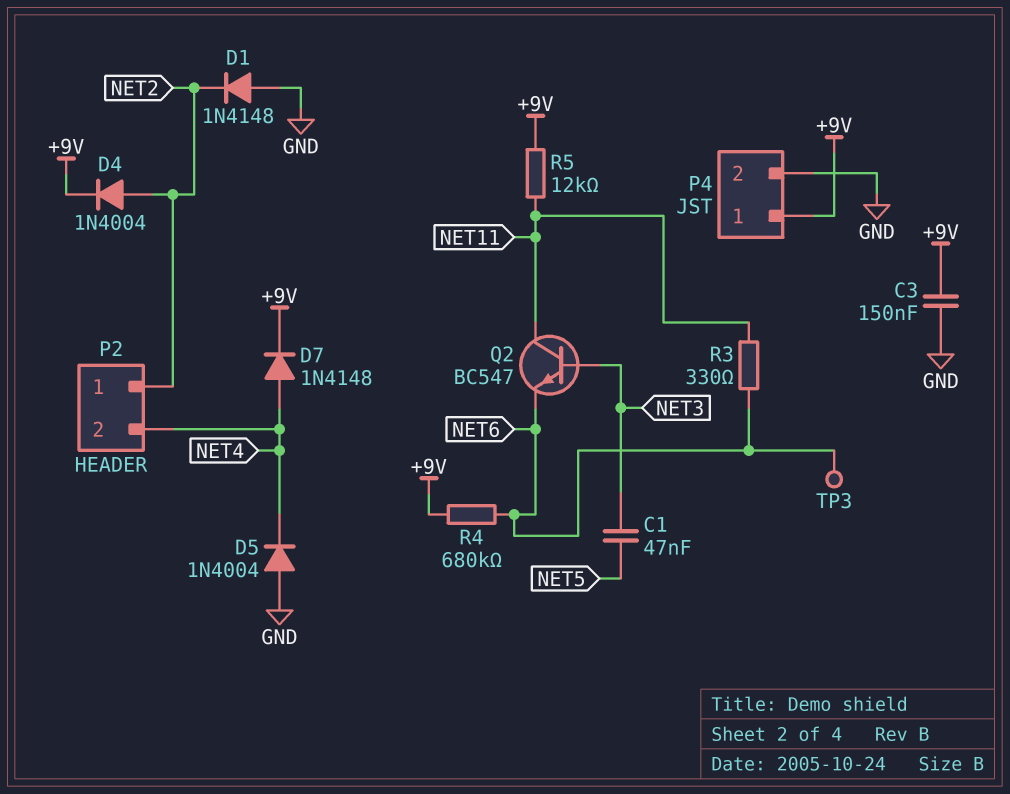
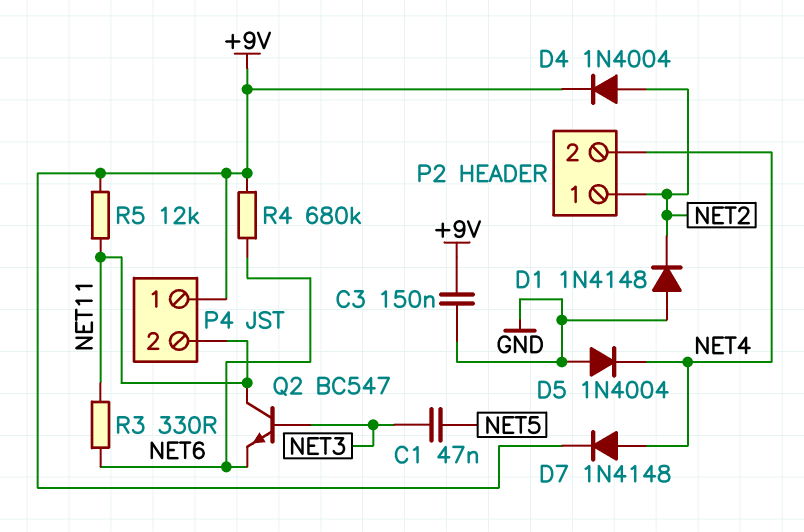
P4 pin 2: GND -> NET11
TP3: test point (NET6) -> none

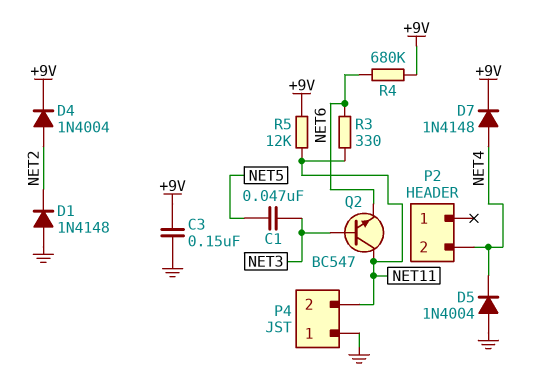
P2 pin 1: NET2 -> none
P4 pin 1: +9V -> GND

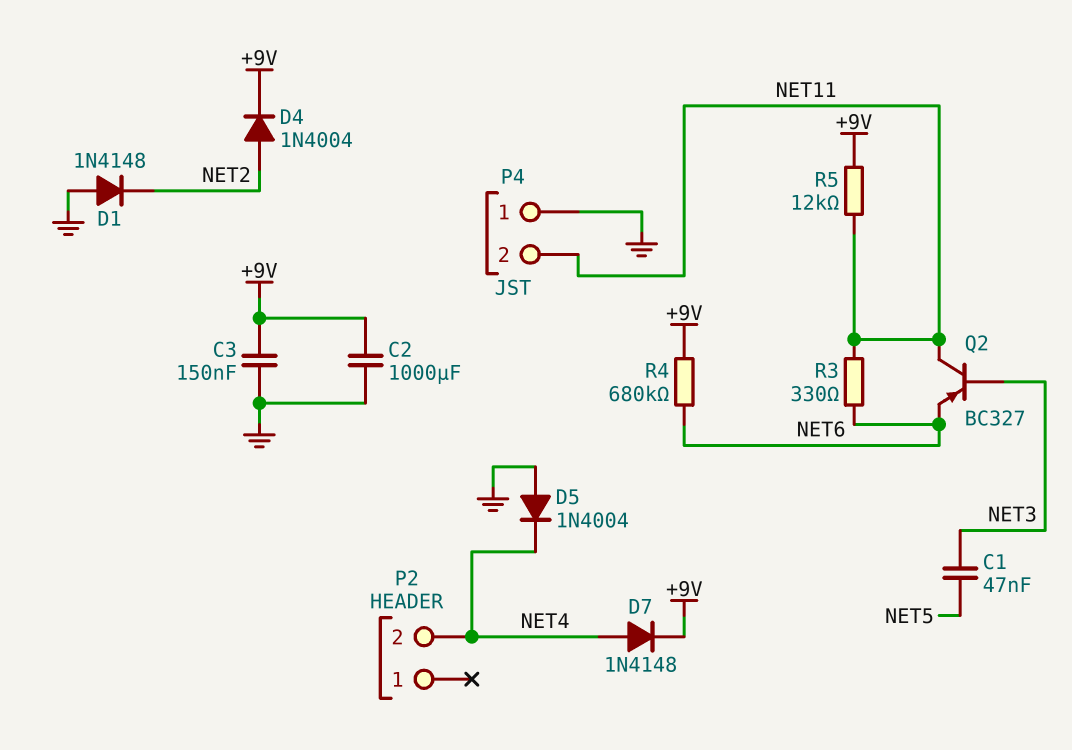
C2: none -> 1000uF (+9V, GND)
Q2: NPN BC547 (B NET3, C NET11, E NET6) -> PNP BC327 (B NET3, C NET11, E NET6)

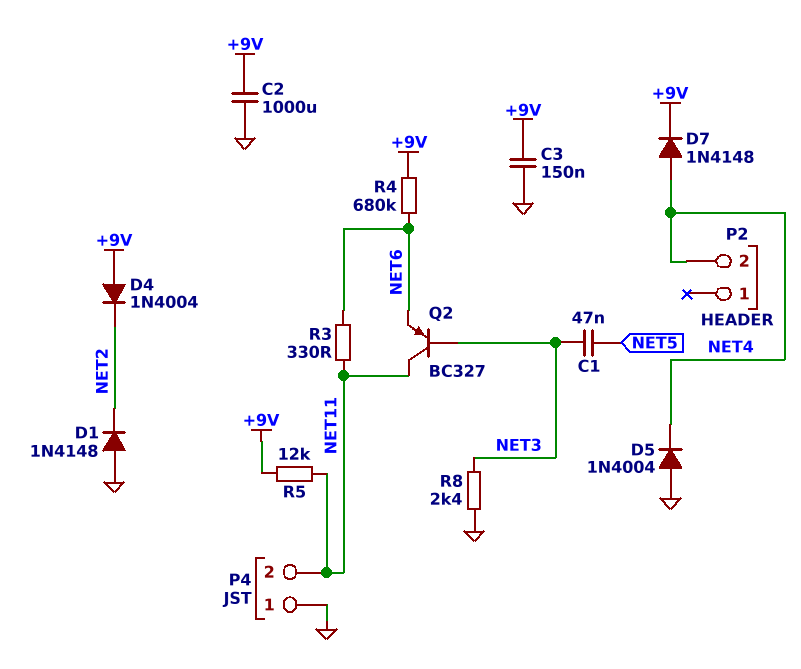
D4: diode 1N4004 (A NET2, K +9V) -> diode 1N4004 (A +9V, K NET2)
R8: none -> 2.4k (GND, NET3)

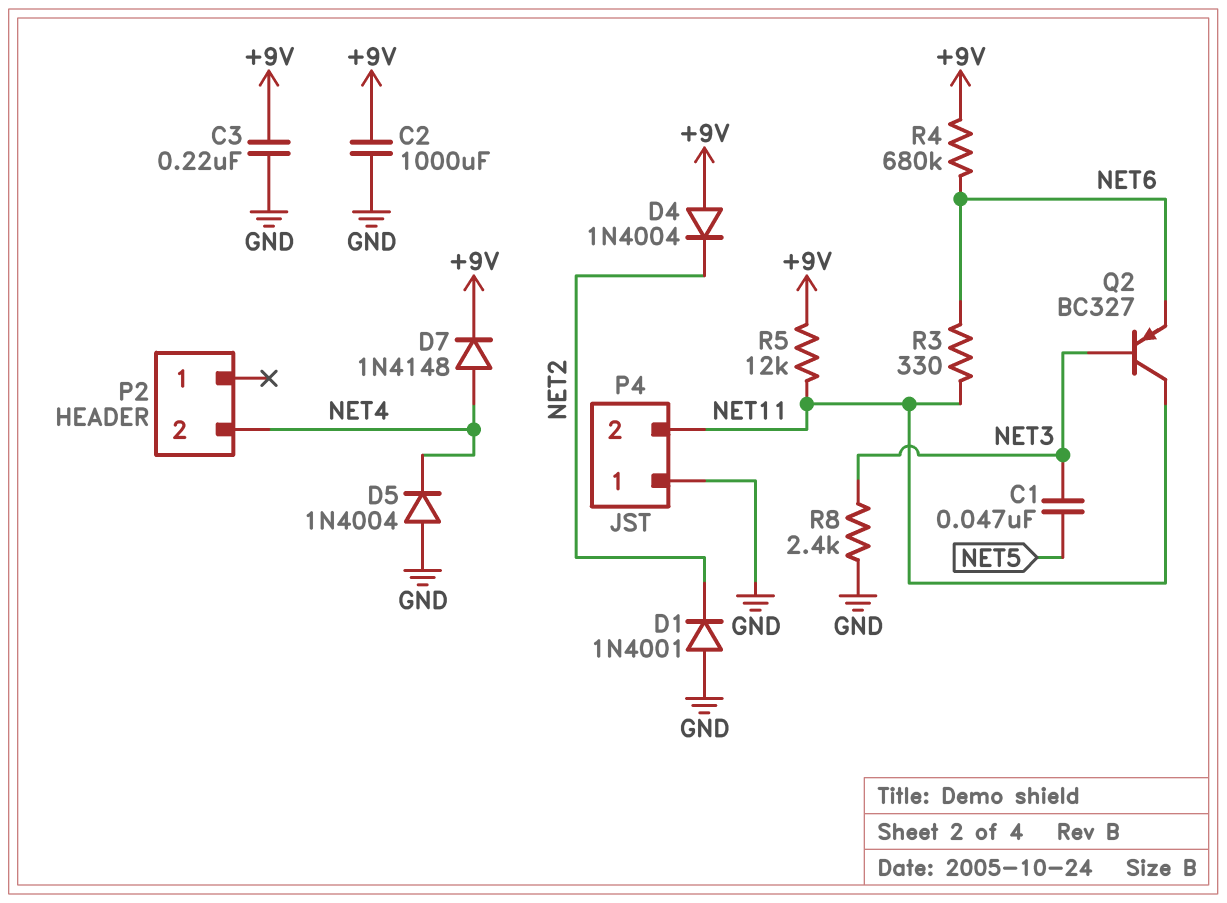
C3: 150nF (+9V, GND) -> 220nF (+9V, GND)
D1: diode 1N4148 (A GND, K NET2) -> diode 1N4001 (A GND, K NET2)

